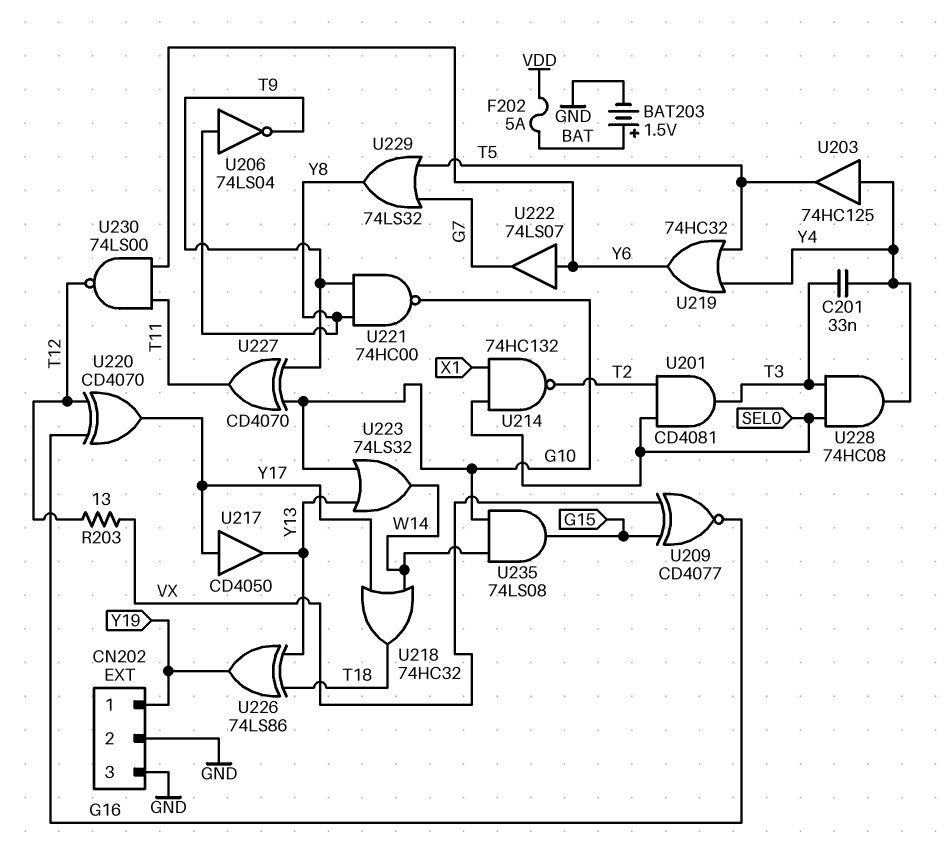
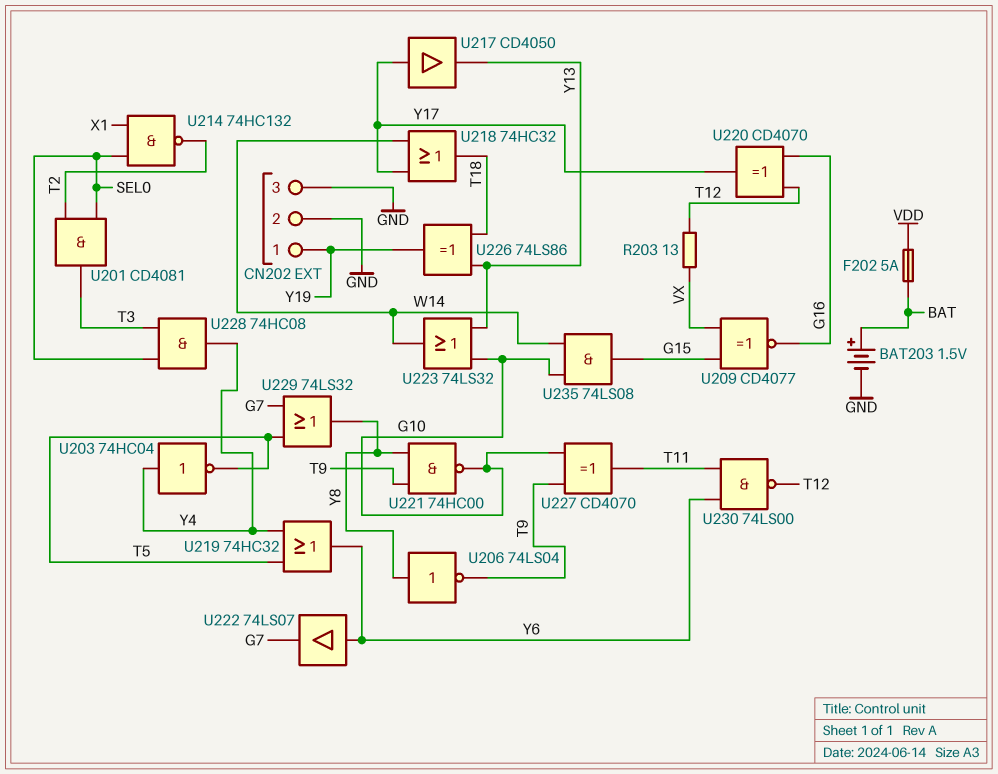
C201: 33nF (T3, Y4) -> none
U203: buffer 74HC125 (in Y4, out T5) -> NOT 74HC04 (in Y4, out T5)

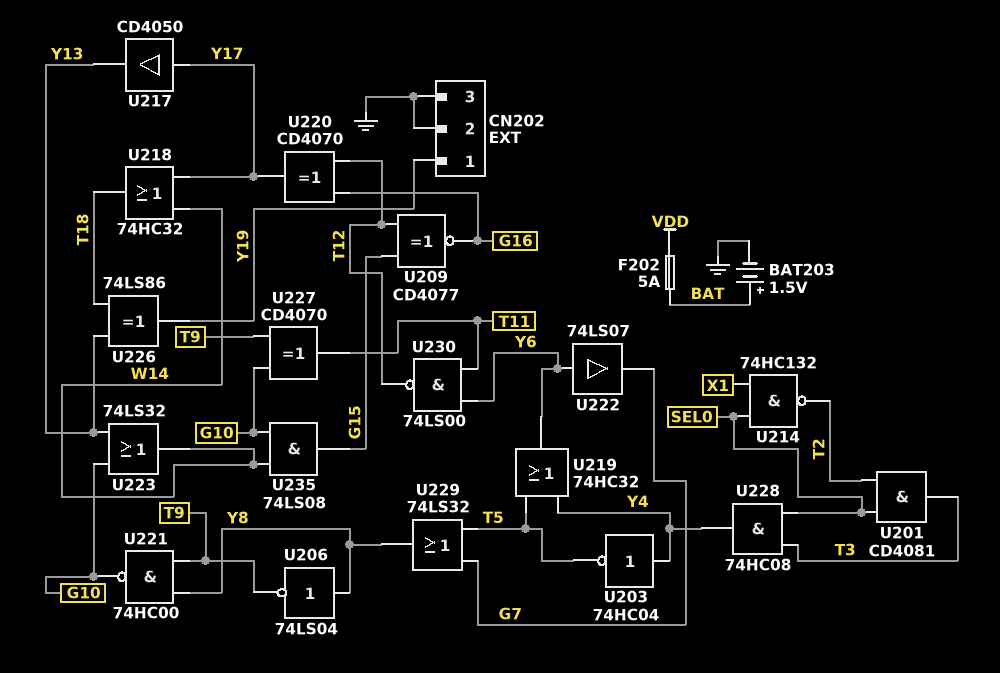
R203: 13 (T12, VX) -> none
U209: XNOR CD4077 (in G15, in VX, out G16) -> XNOR CD4077 (in G15, in T12, out G16)

